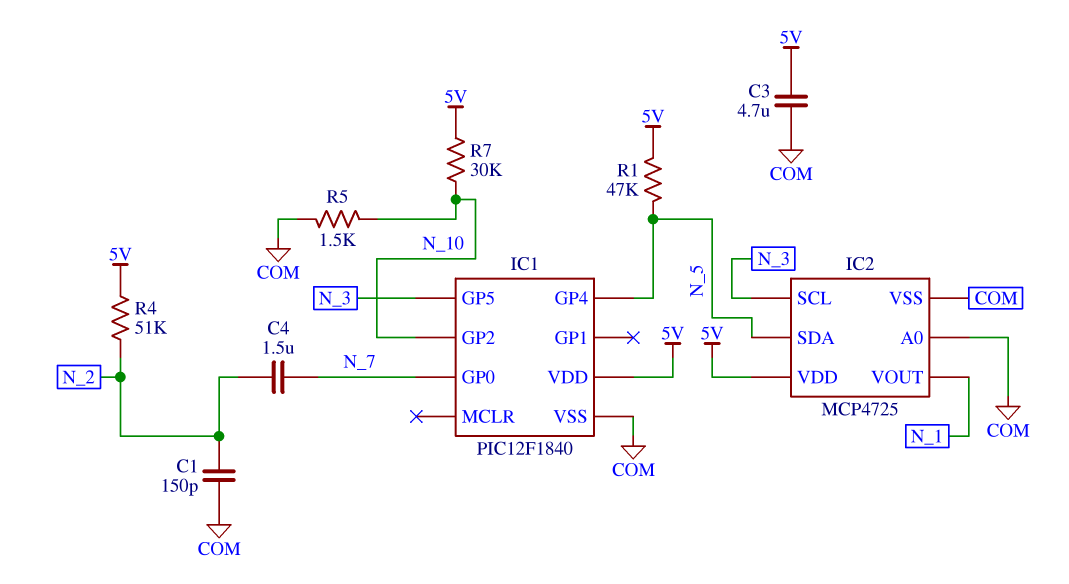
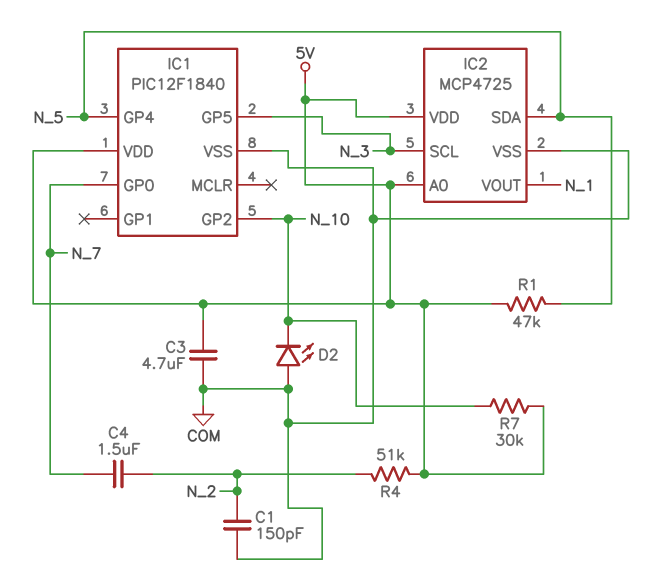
D2: none -> LED (A COM, K N_10)
IC2 pin A0: COM -> 5V
R5: 1.5k (COM, N_10) -> none

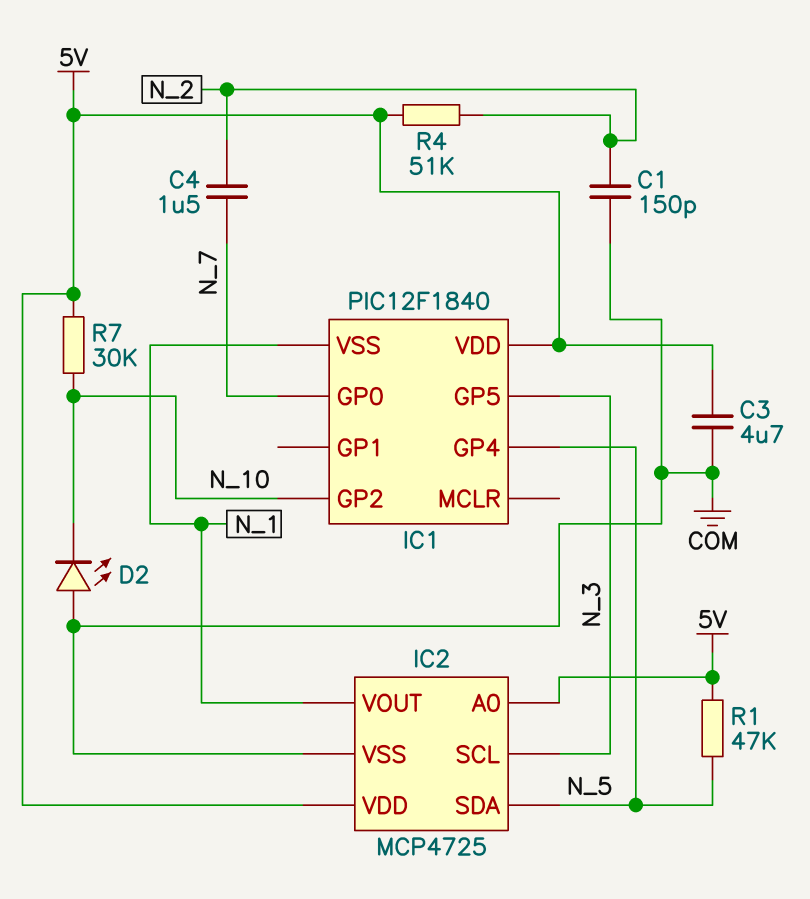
IC1 pin VSS: COM -> N_1

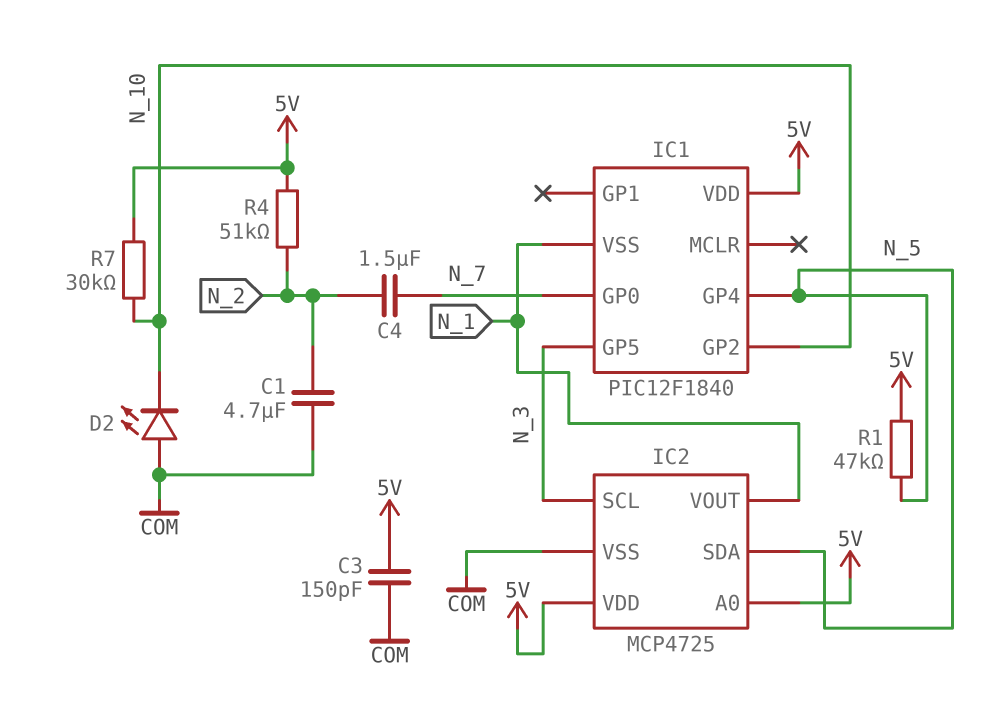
C1: 150pF (COM, N_2) -> 4.7uF (COM, N_2)
C3: 4.7uF (5V, COM) -> 150pF (5V, COM)

